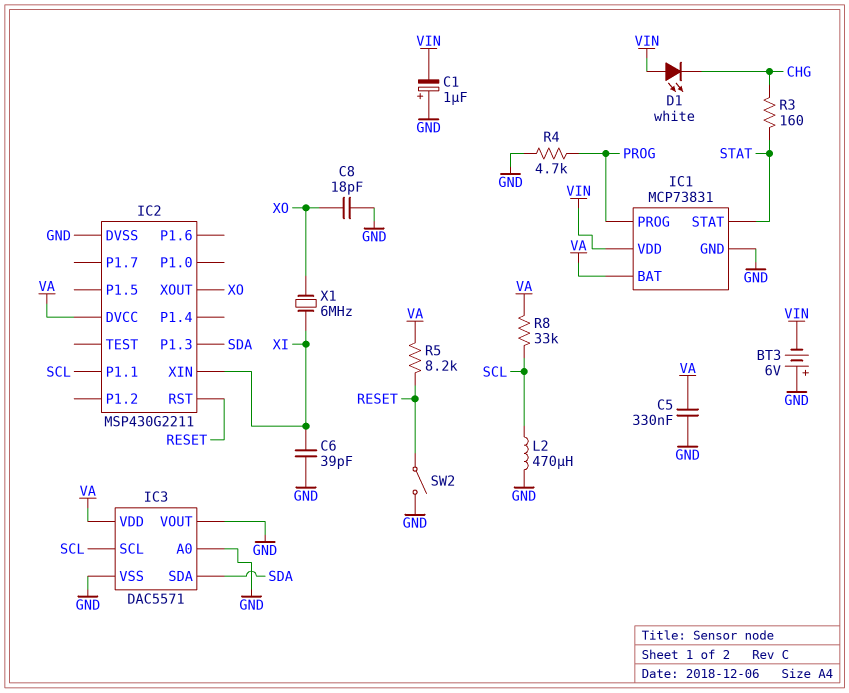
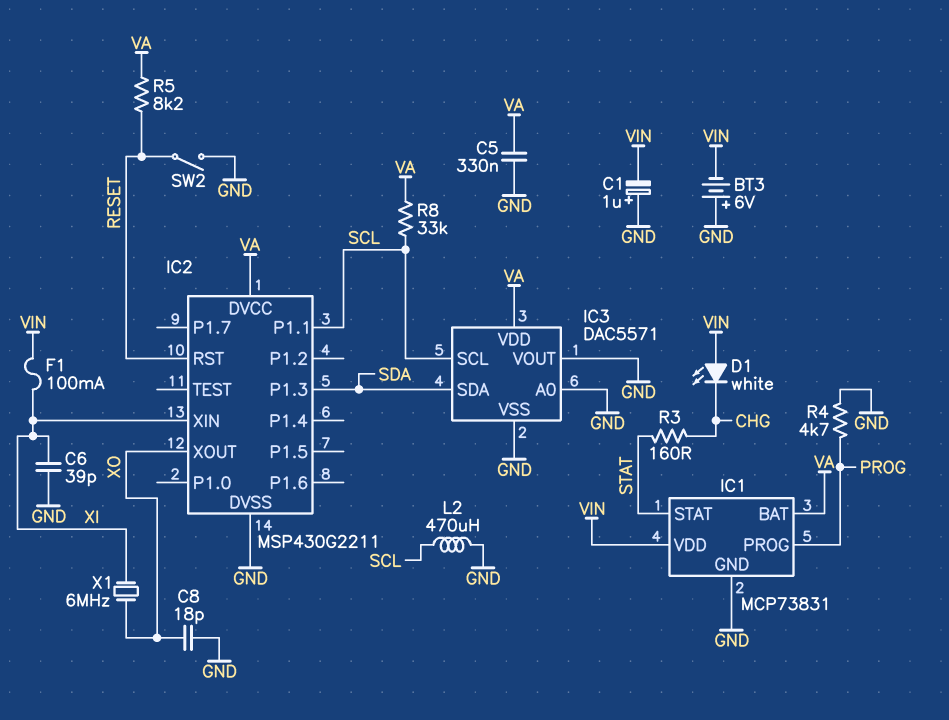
F1: none -> 100mA (VIN, XI)

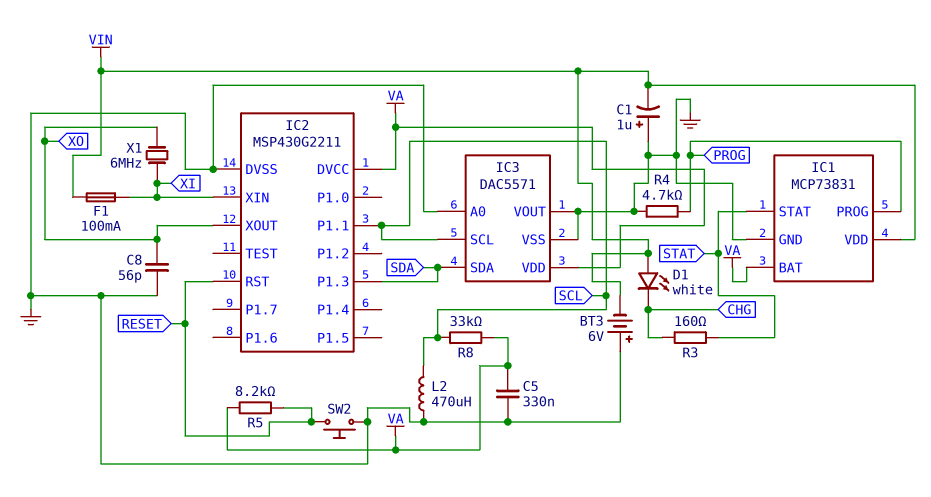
C6: 39pF (GND, XI) -> none
C8: 18pF (GND, XO) -> 56pF (GND, XO)
SW2: switch (GND, RESET) -> button (GND, RESET)

